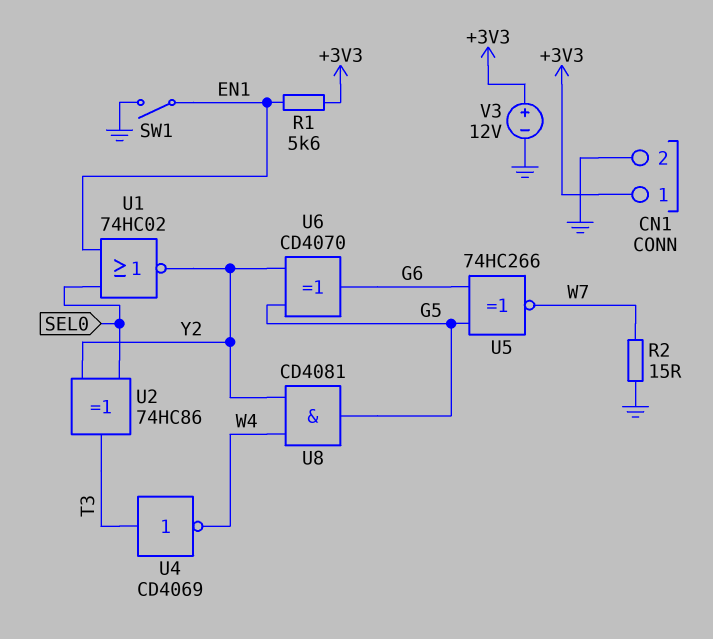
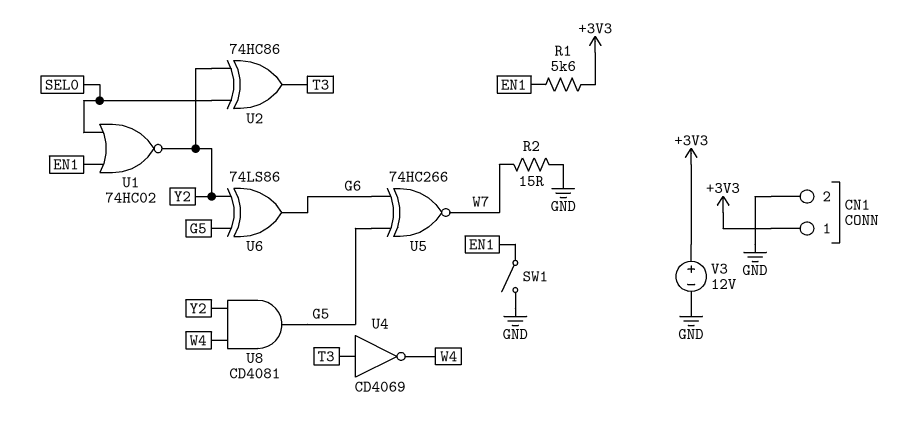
U6: XOR CD4070 (in G5, in Y2, out G6) -> XOR 74LS86 (in G5, in Y2, out G6)

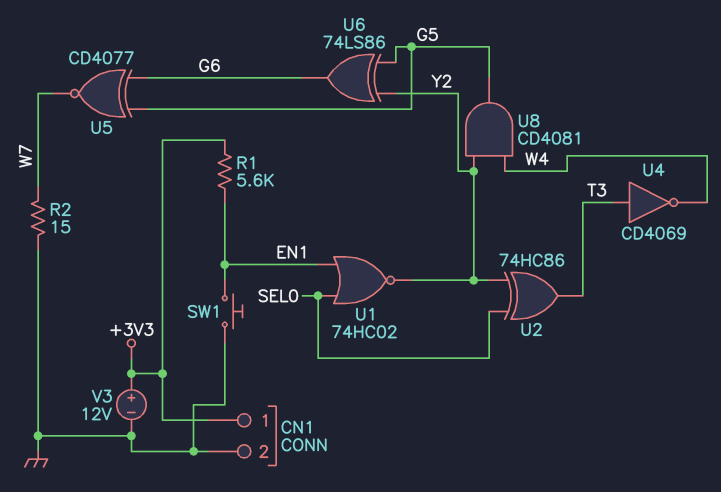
SW1: switch (EN1, GND) -> button (EN1, GND)
U5: XNOR 74HC266 (in G5, in G6, out W7) -> XNOR CD4077 (in G5, in G6, out W7)

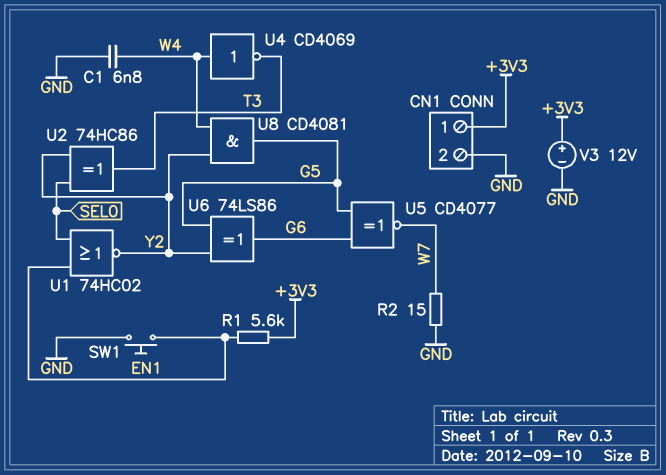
C1: none -> 6.8nF (GND, W4)
U4: NOT CD4069 (in T3, out W4) -> NOT CD4069 (in W4, out T3)

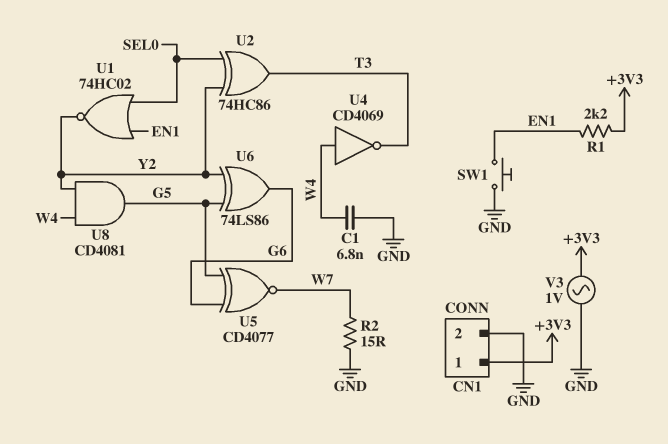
R1: 5.6k (+3V3, EN1) -> 2.2k (+3V3, EN1)
V3: 12V (plus +3V3, minus GND) -> AC 1V (+3V3, GND)

